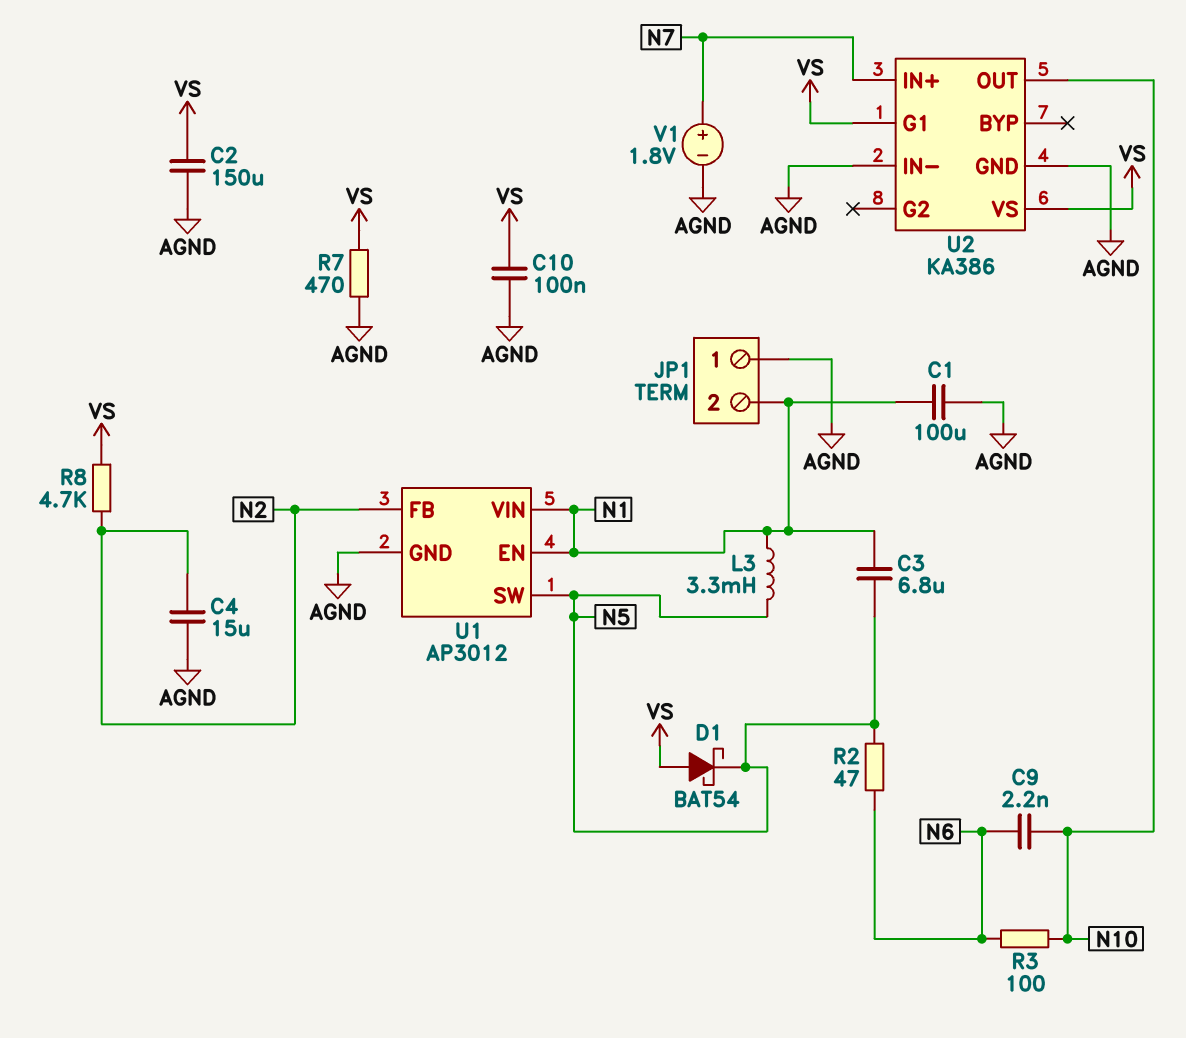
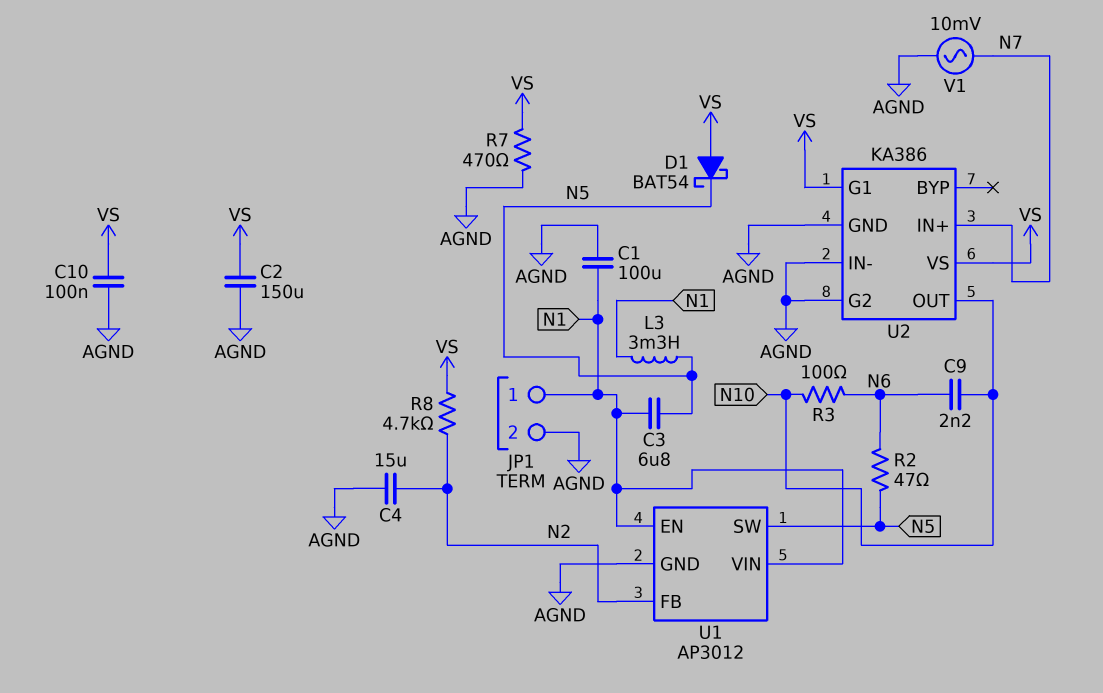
JP1 pin 1: AGND -> N1
JP1 pin 2: N1 -> AGND
U2 pin G2: none -> AGND
V1: 1.8V (plus N7, minus AGND) -> AC 10mV (AGND, N7)

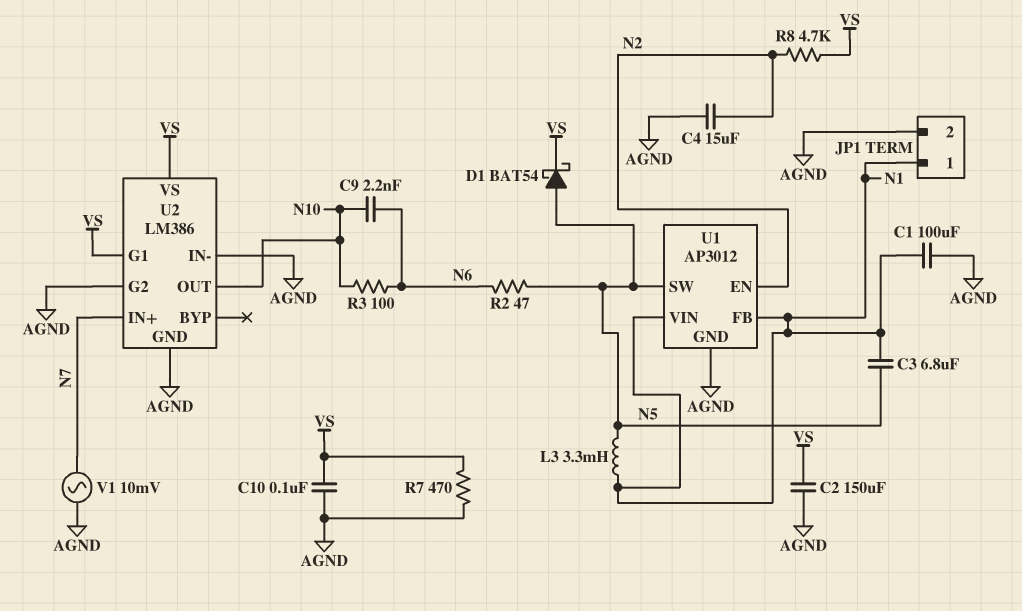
D1: schottky BAT54 (A VS, K N5) -> schottky BAT54 (A N5, K VS)
U1 pin EN: N1 -> N2
U1 pin FB: N2 -> N1
U2: KA386 -> LM386

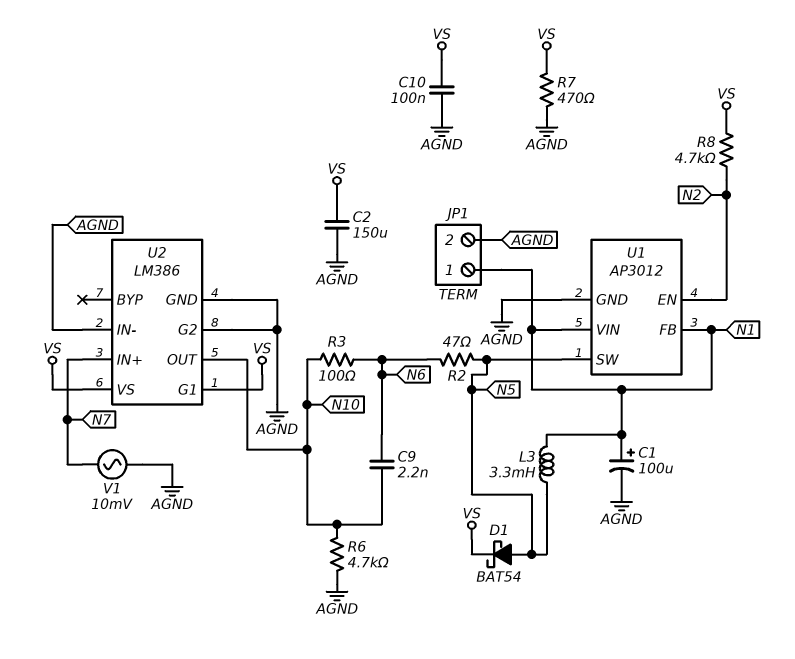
C1: 100uF (AGND, N1) -> 100uF (plus N1, minus AGND)
C3: 6.8uF (N1, N5) -> none
C4: 15uF (AGND, N2) -> none
R6: none -> 4.7k (AGND, N10)

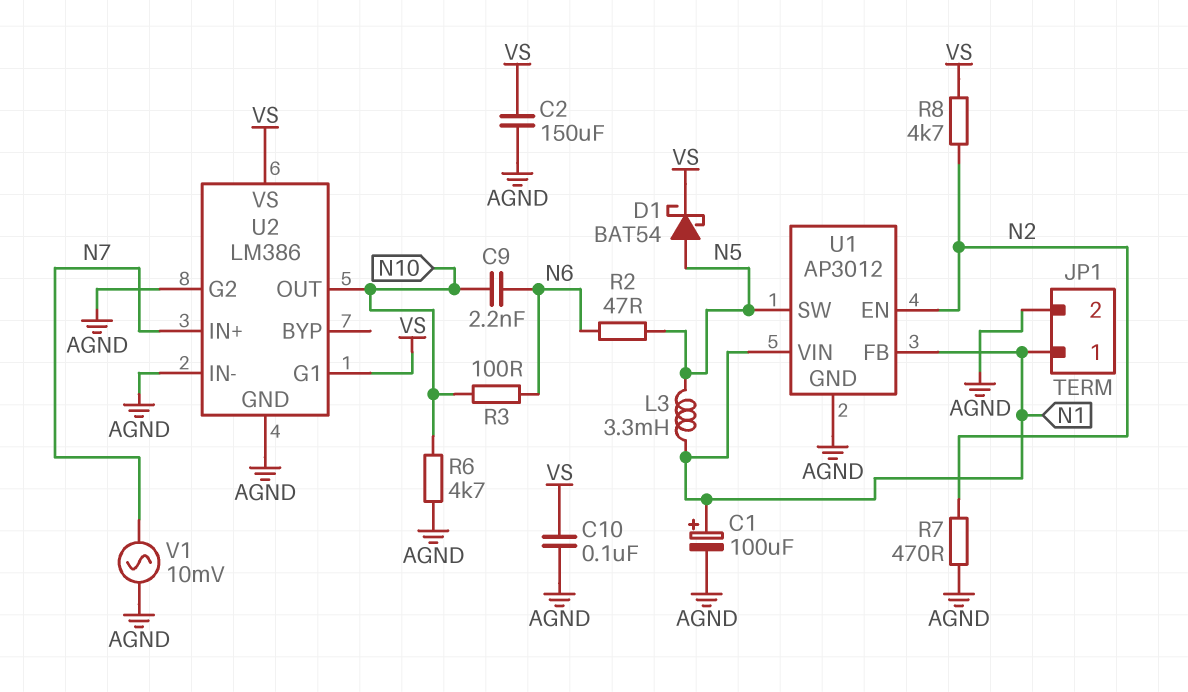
R7: 470 (AGND, VS) -> 470 (AGND, N2)

